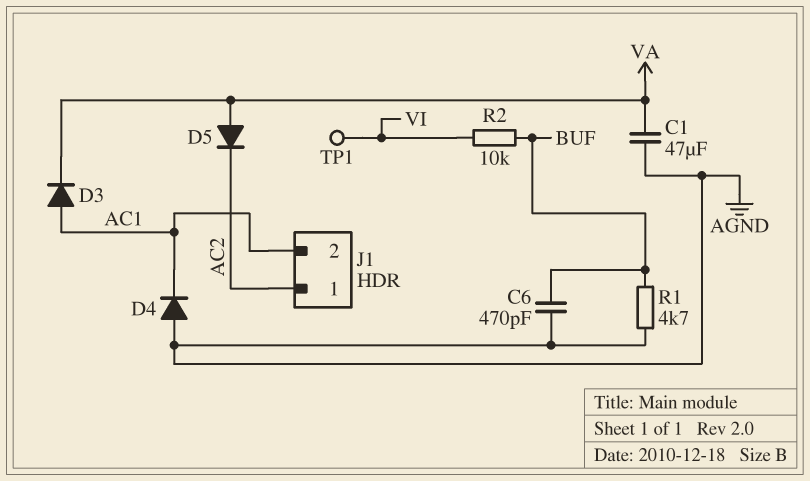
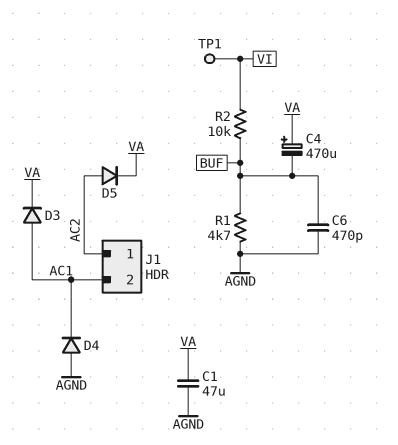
C4: none -> 470uF (plus VA, minus BUF)
D5: diode (A VA, K AC2) -> diode (A AC2, K VA)

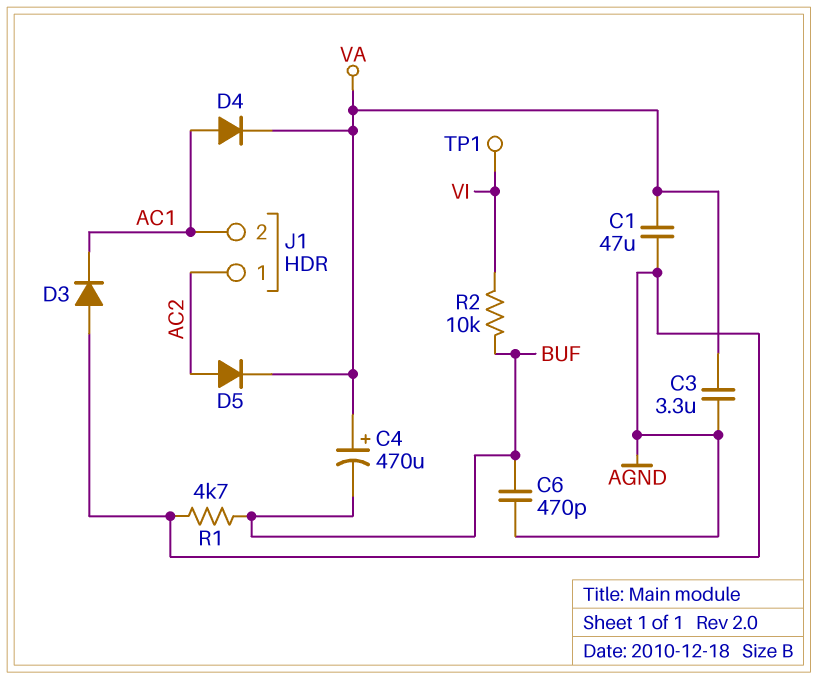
C3: none -> 3.3uF (AGND, VA)
D3: diode (A AC1, K VA) -> diode (A AGND, K AC1)
D4: diode (A AGND, K AC1) -> diode (A AC1, K VA)

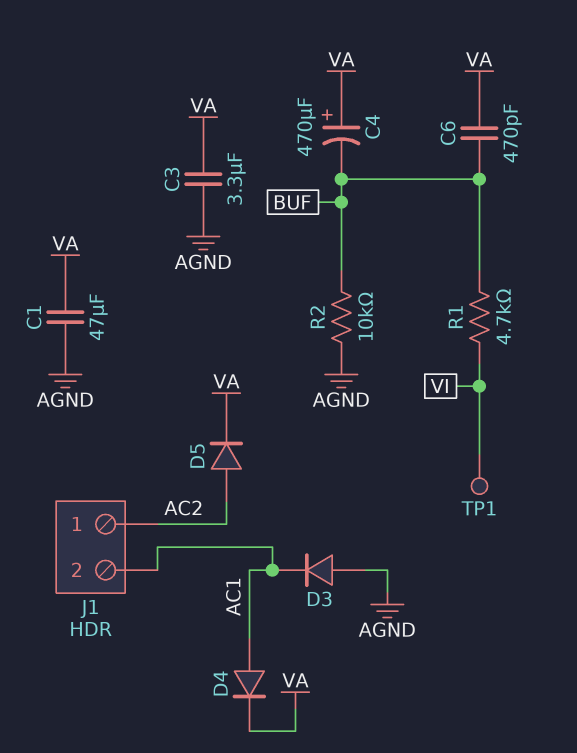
C6: 470pF (AGND, BUF) -> 470pF (BUF, VA)
R1: 4.7k (AGND, BUF) -> 4.7k (BUF, VI)
R2: 10k (BUF, VI) -> 10k (AGND, BUF)

